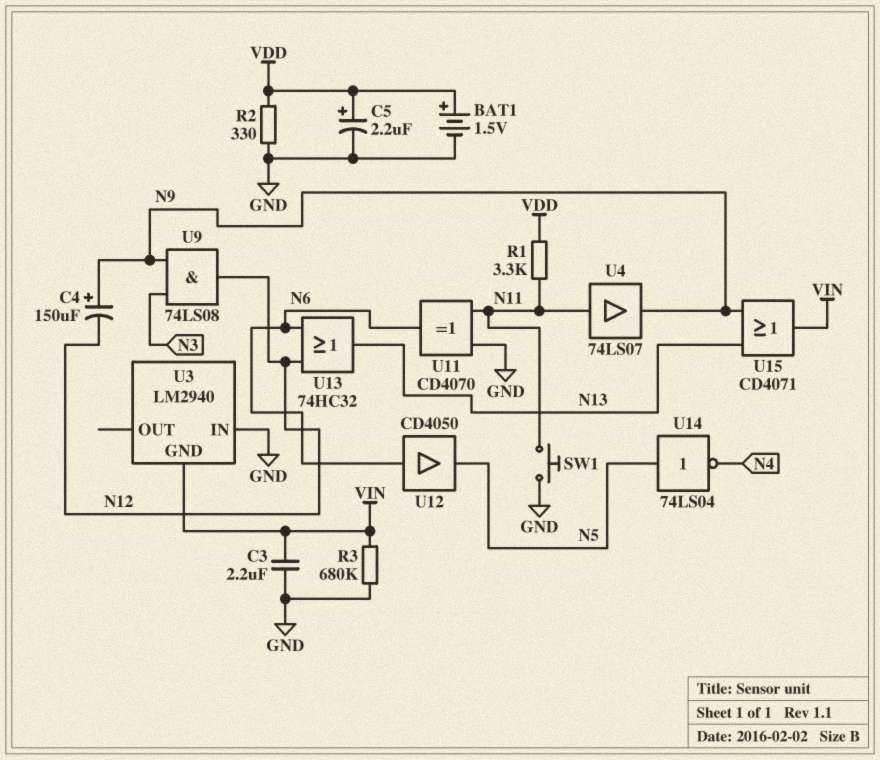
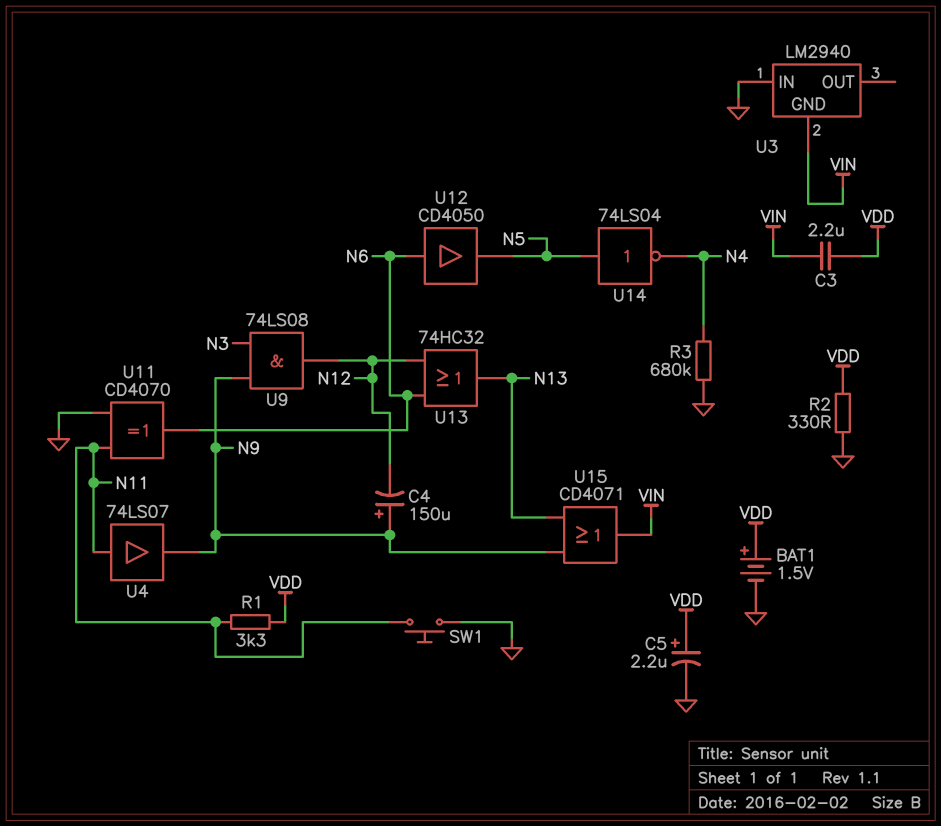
C3: 2.2uF (GND, VIN) -> 2.2uF (VDD, VIN)
R3: 680k (GND, VIN) -> 680k (GND, N4)

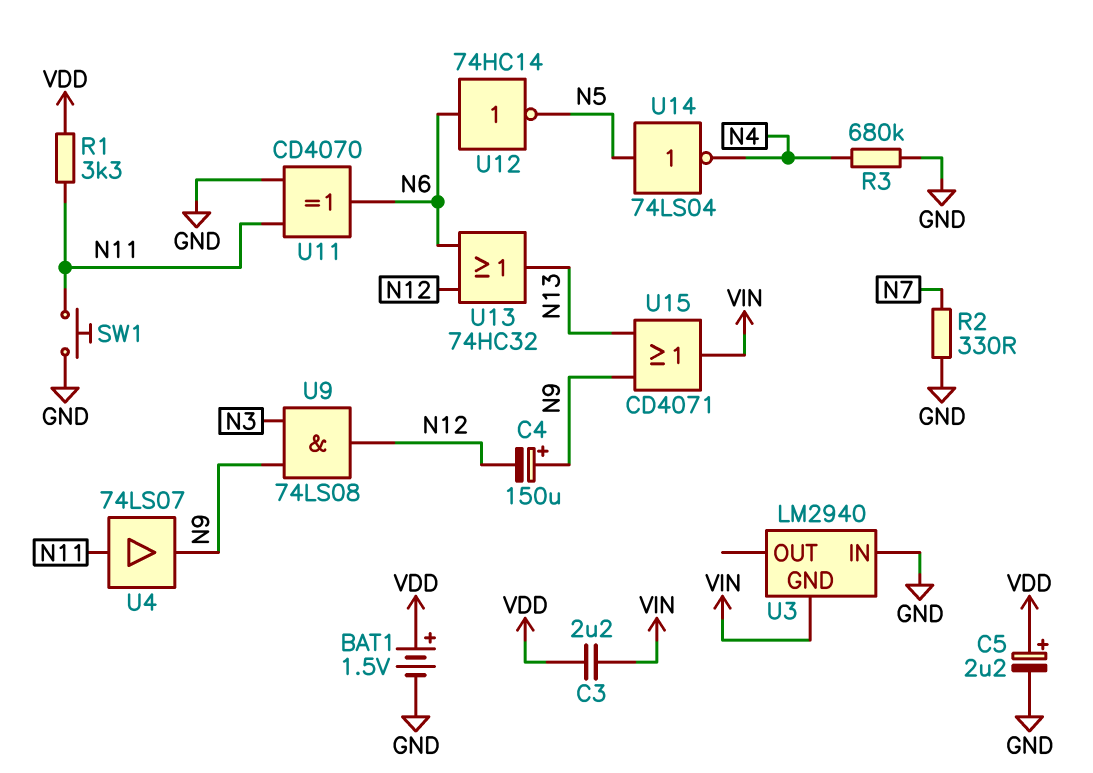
R2: 330 (GND, VDD) -> 330 (GND, N7)
U12: buffer CD4050 (in N6, out N5) -> NOT 74HC14 (in N6, out N5)

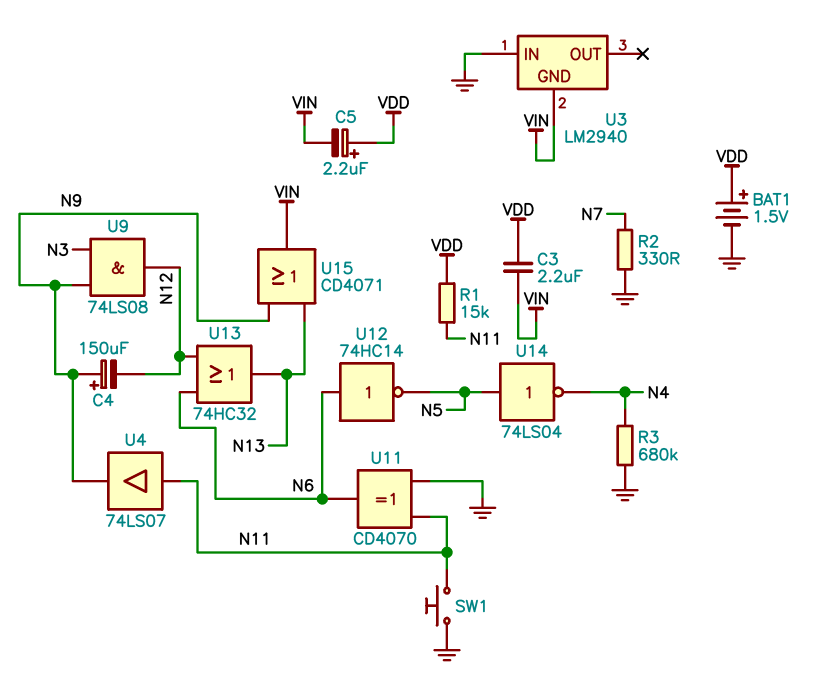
C5: 2.2uF (plus VDD, minus GND) -> 2.2uF (plus VDD, minus VIN)
R1: 3.3k (N11, VDD) -> 15k (N11, VDD)

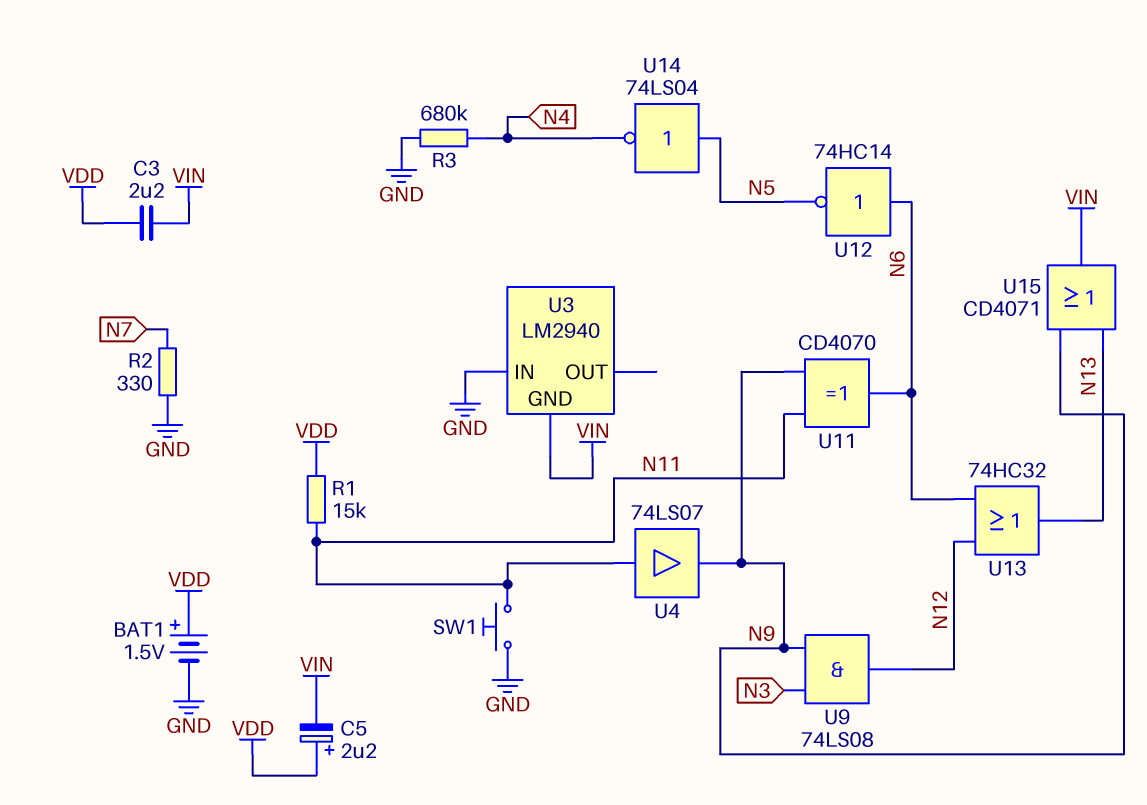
C4: 150uF (plus N9, minus N12) -> none
U11: XOR CD4070 (in GND, in N11, out N6) -> XOR CD4070 (in N9, in N11, out N6)

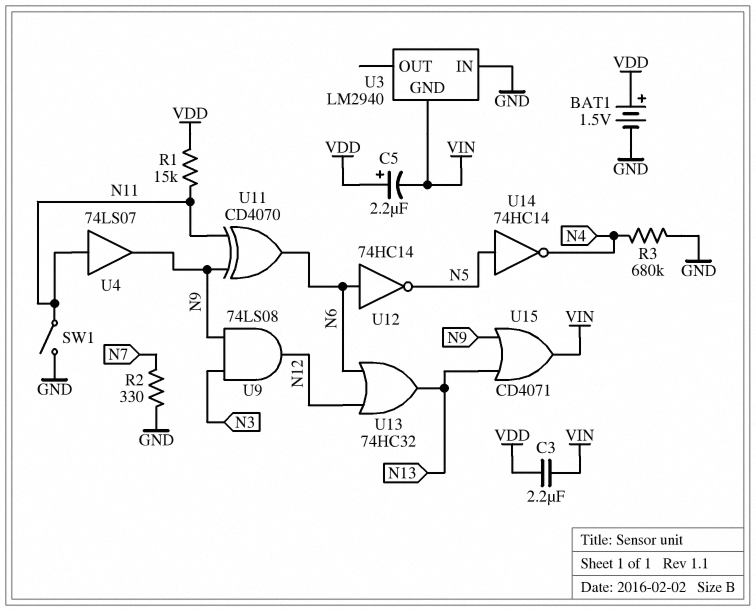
SW1: button (GND, N11) -> switch (GND, N11)
U14: NOT 74LS04 (in N5, out N4) -> NOT 74HC14 (in N5, out N4)

